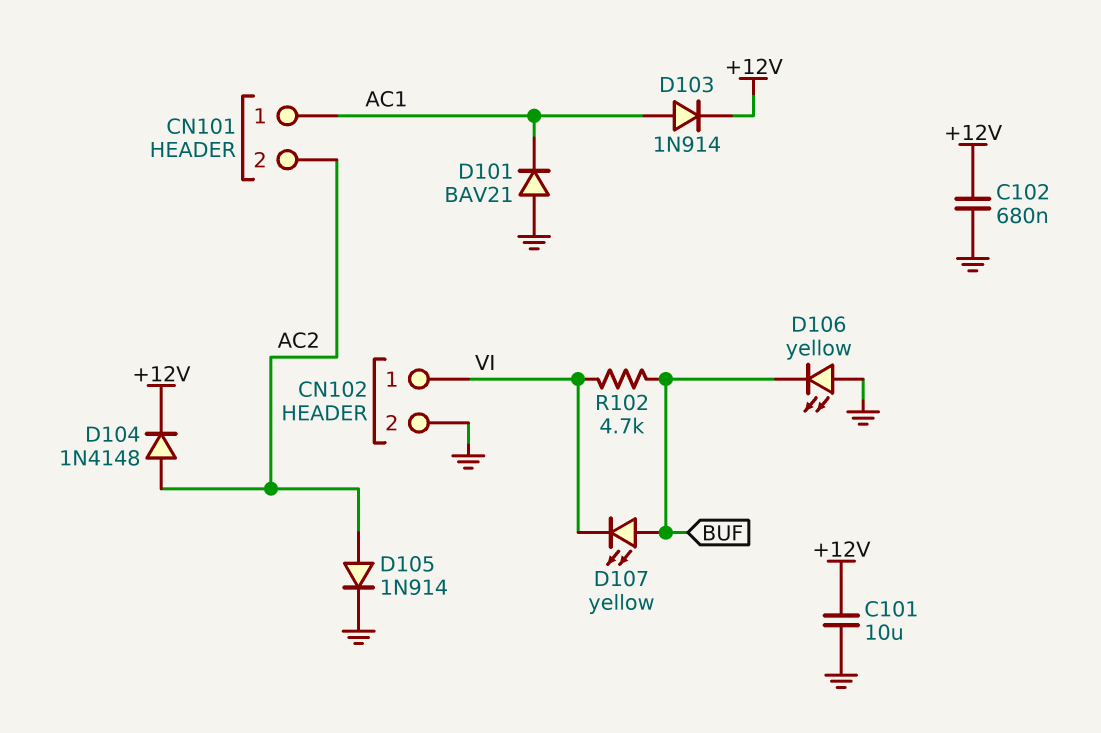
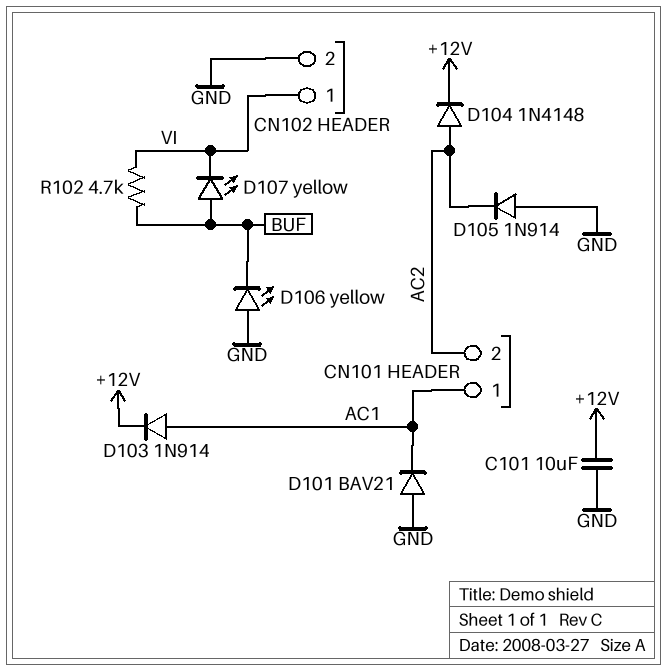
C102: 680nF (+12V, GND) -> none
D105: diode 1N914 (A AC2, K GND) -> diode 1N914 (A GND, K AC2)

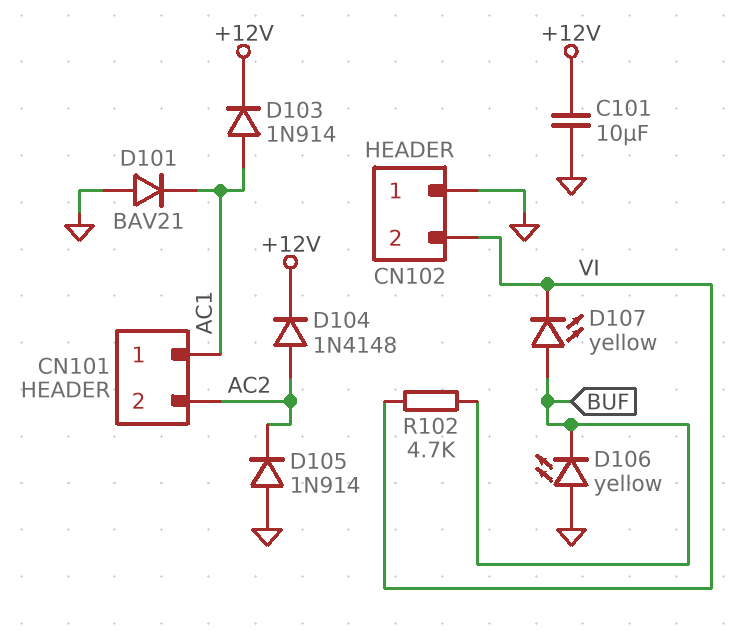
CN102 pin 1: VI -> GND
CN102 pin 2: GND -> VI

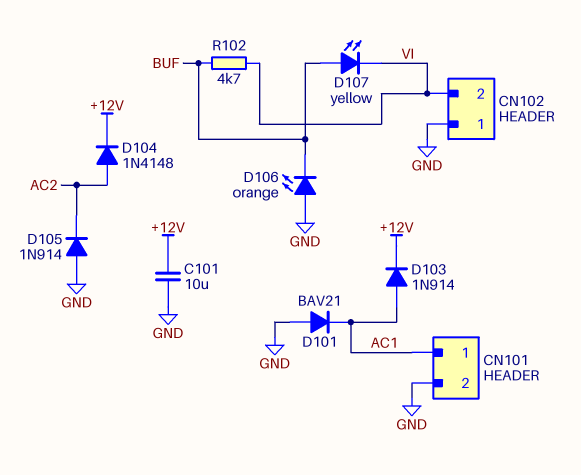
CN101 pin 2: AC2 -> GND
D106: LED yellow (A GND, K BUF) -> LED orange (A GND, K BUF)

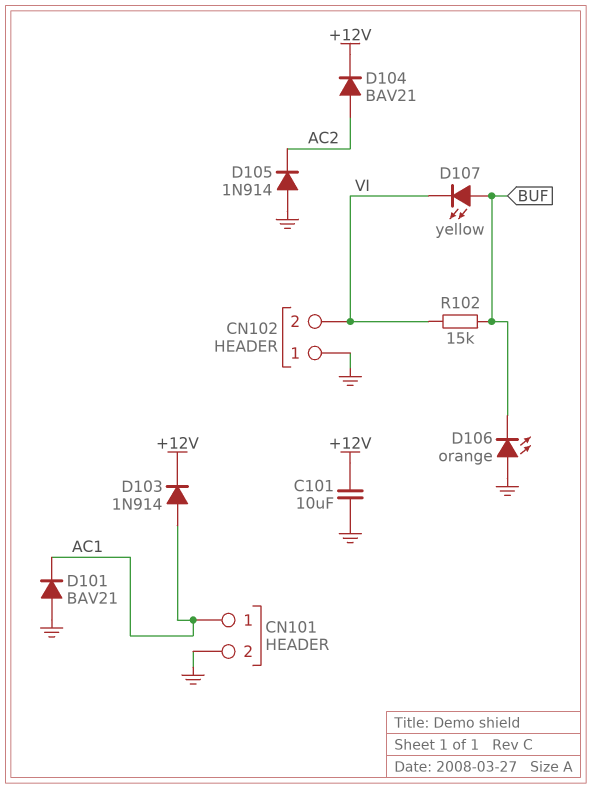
D104: diode 1N4148 (A AC2, K +12V) -> diode BAV21 (A AC2, K +12V)
R102: 4.7k (BUF, VI) -> 15k (BUF, VI)

